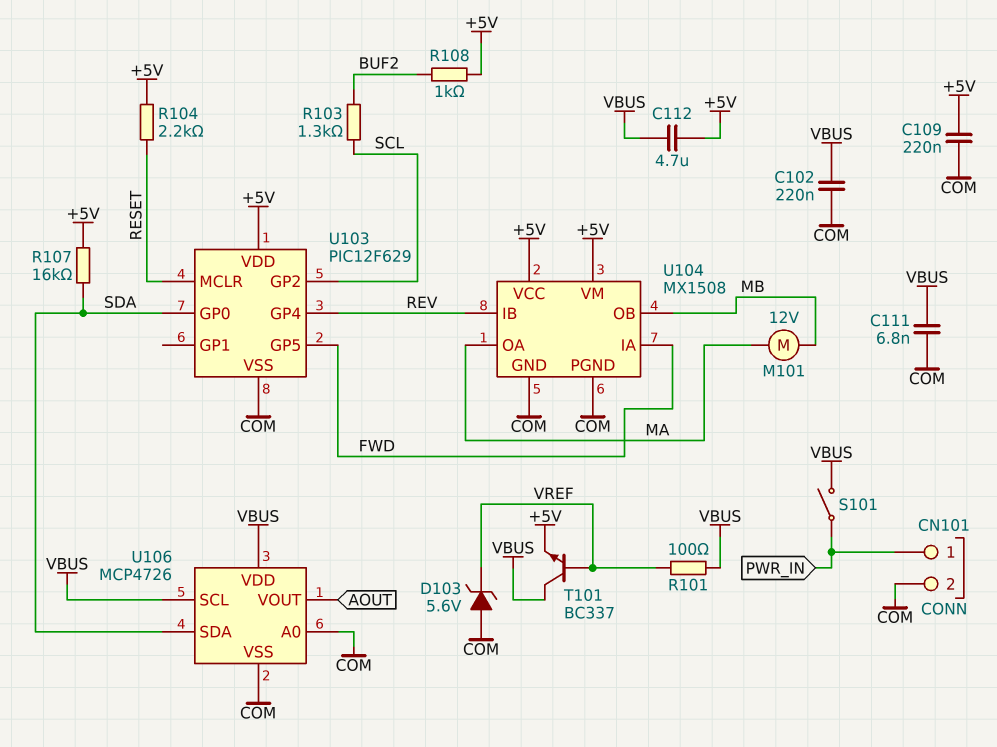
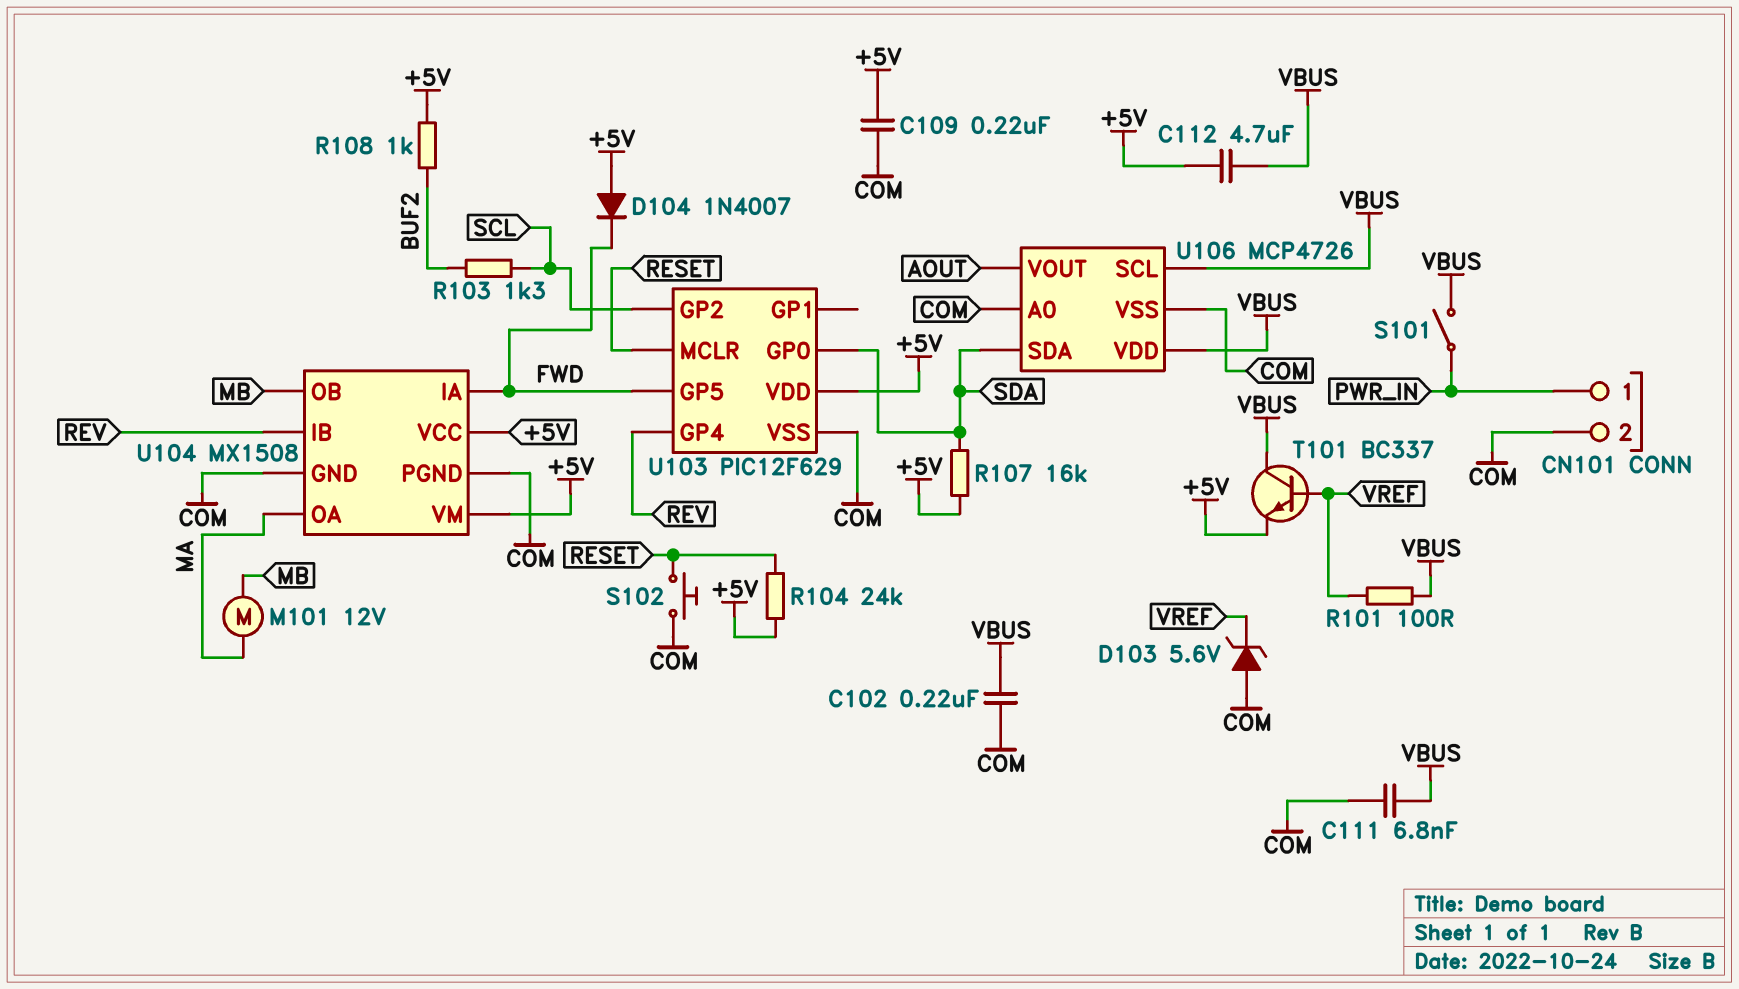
D104: none -> diode 1N4007 (A +5V, K FWD)
R104: 2.2k (+5V, RESET) -> 24k (+5V, RESET)
S102: none -> button (COM, RESET)

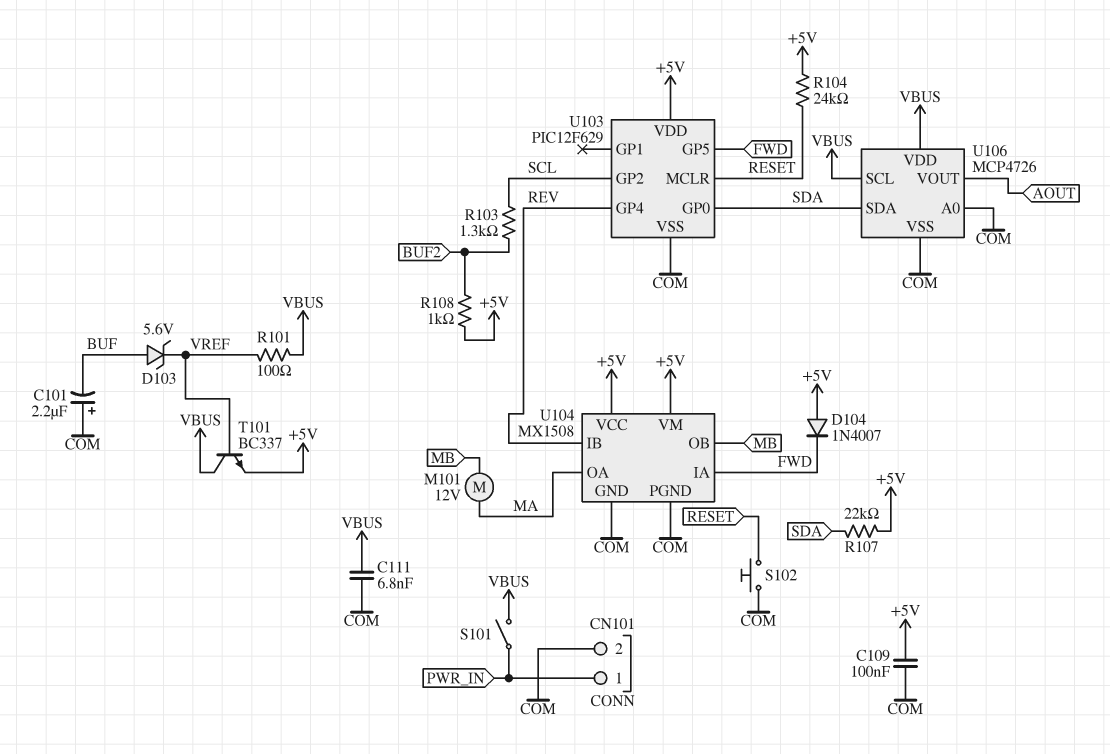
C101: none -> 2.2uF (plus COM, minus BUF)
C102: 220nF (COM, VBUS) -> none
C109: 220nF (+5V, COM) -> 100nF (+5V, COM)
C112: 4.7uF (+5V, VBUS) -> none
D103: zener 5.6V (A COM, K VREF) -> zener 5.6V (A BUF, K VREF)
R107: 16k (+5V, SDA) -> 22k (+5V, SDA)

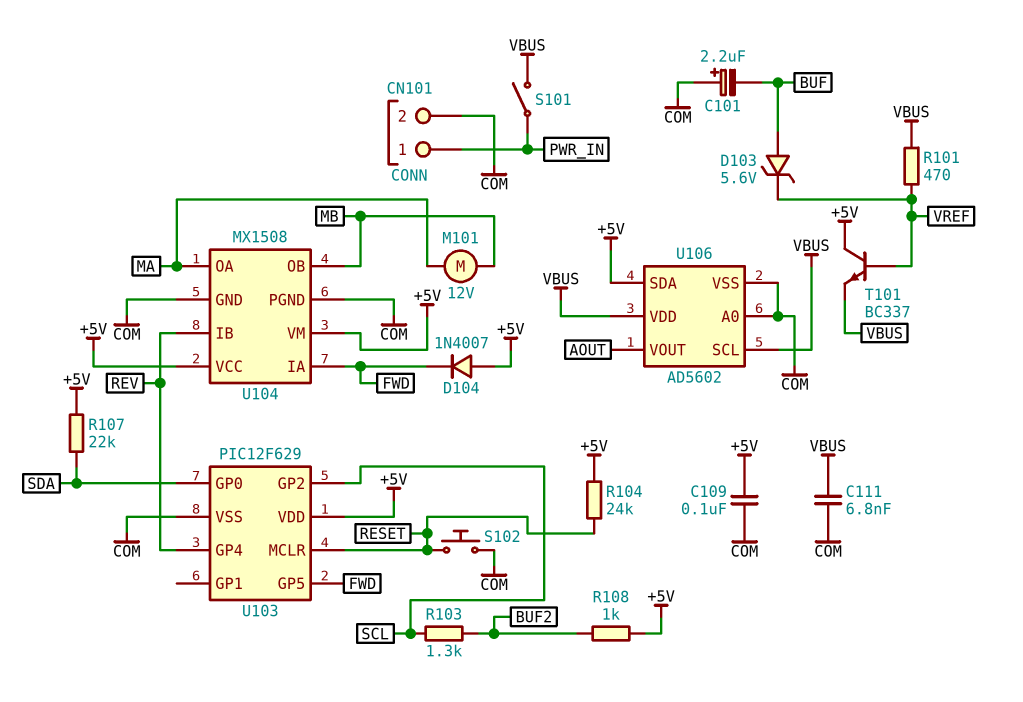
R101: 100 (VBUS, VREF) -> 470 (VBUS, VREF)
T101: NPN BC337 (B VREF, C VBUS, E +5V) -> NPN BC337 (B VREF, C +5V, E VBUS)
U106: MCP4726 -> AD5602
U106 pin SDA: SDA -> +5V

